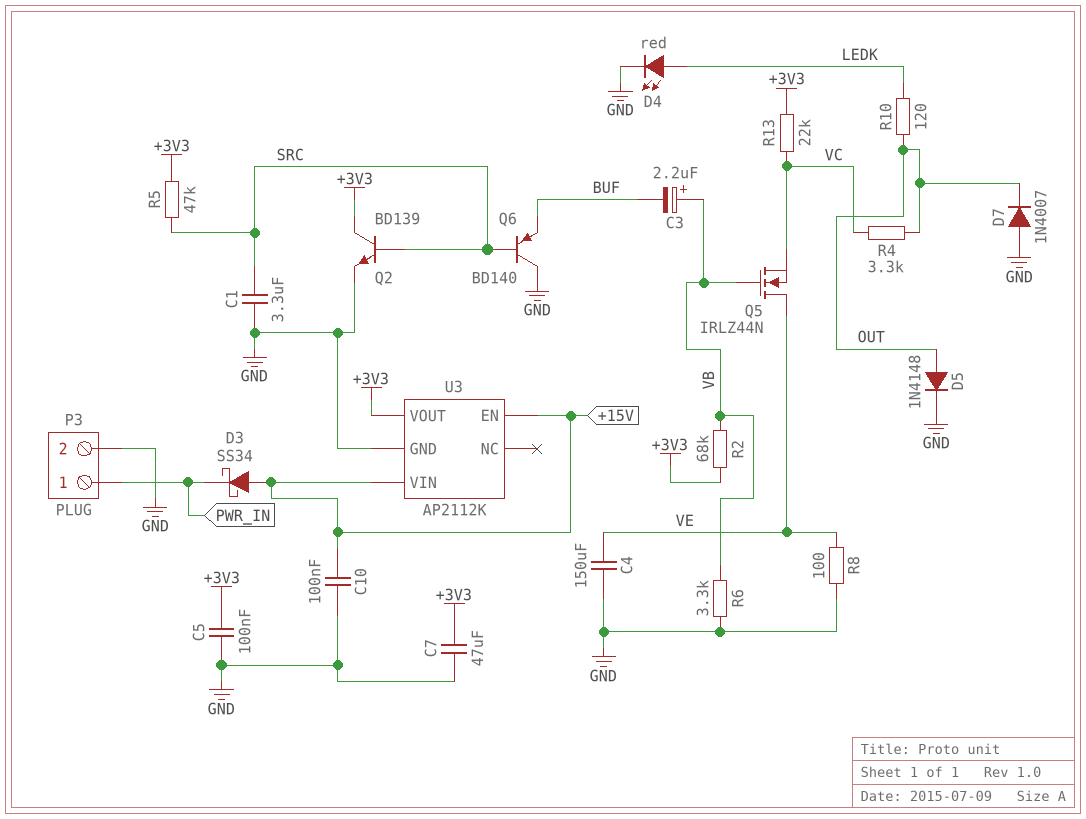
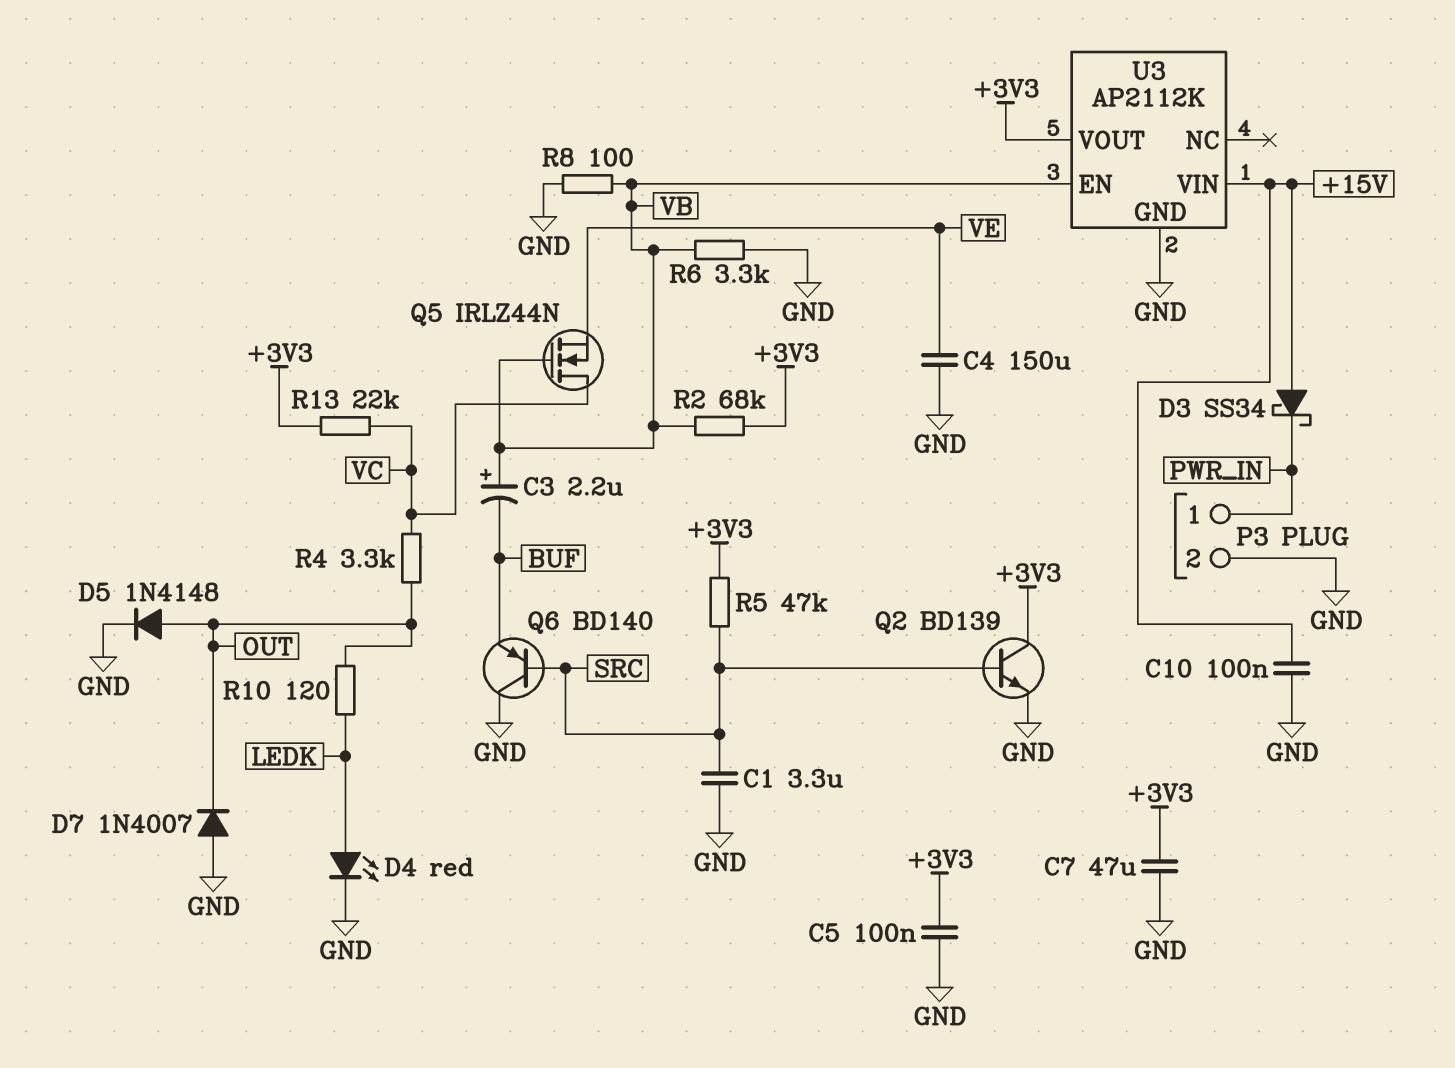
Q5: NMOS IRLZ44N (G VB, D VE, S VC) -> NMOS IRLZ44N (G VB, D VC, S VE)
R8: 100 (GND, VE) -> 100 (GND, VB)
U3 pin EN: +15V -> VB

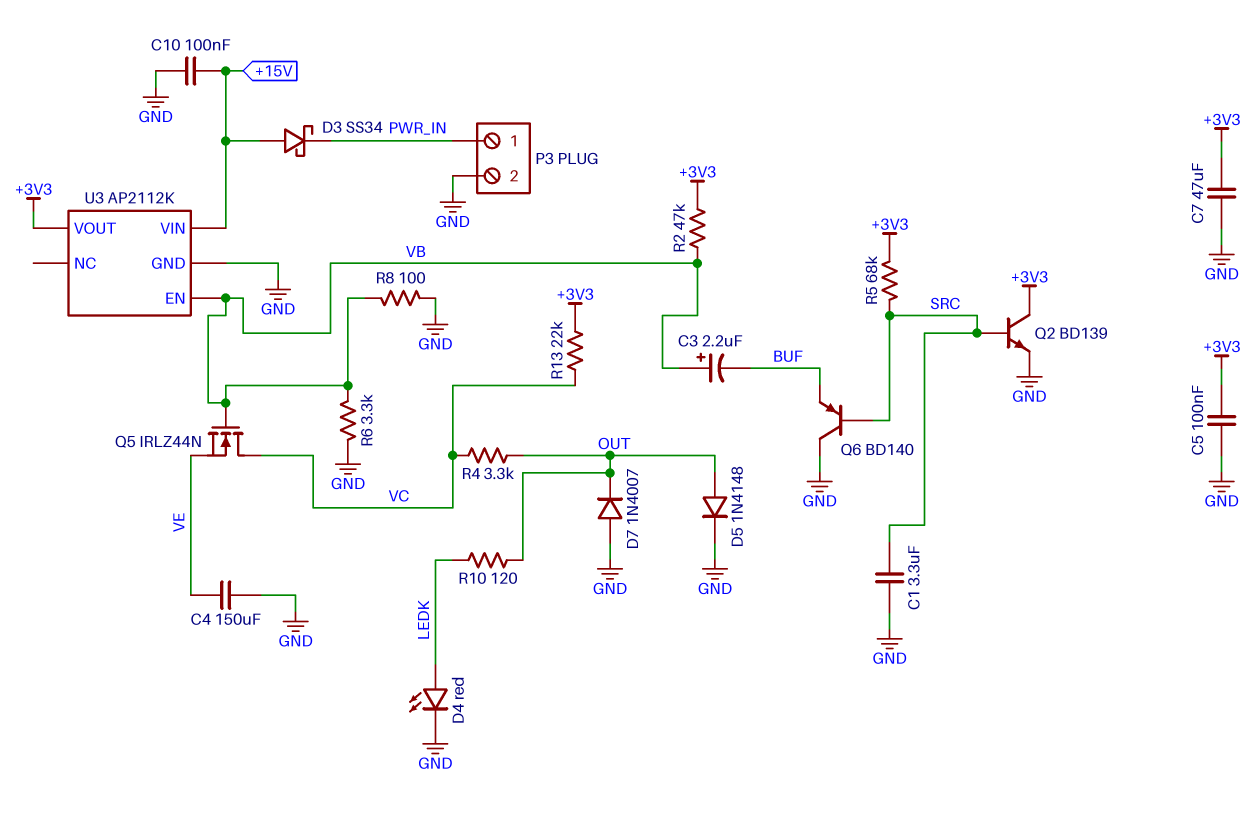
R2: 68k (+3V3, VB) -> 47k (+3V3, VB)
R5: 47k (+3V3, SRC) -> 68k (+3V3, SRC)

